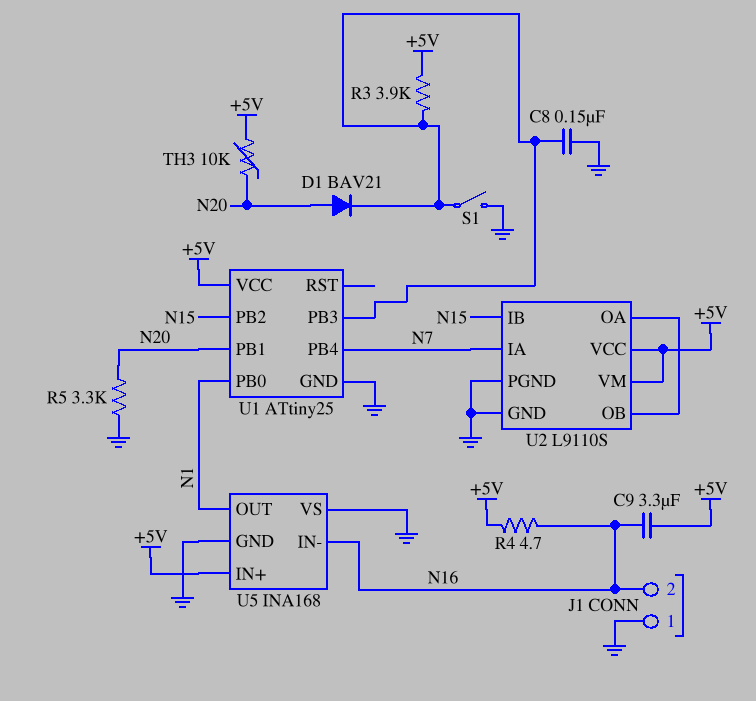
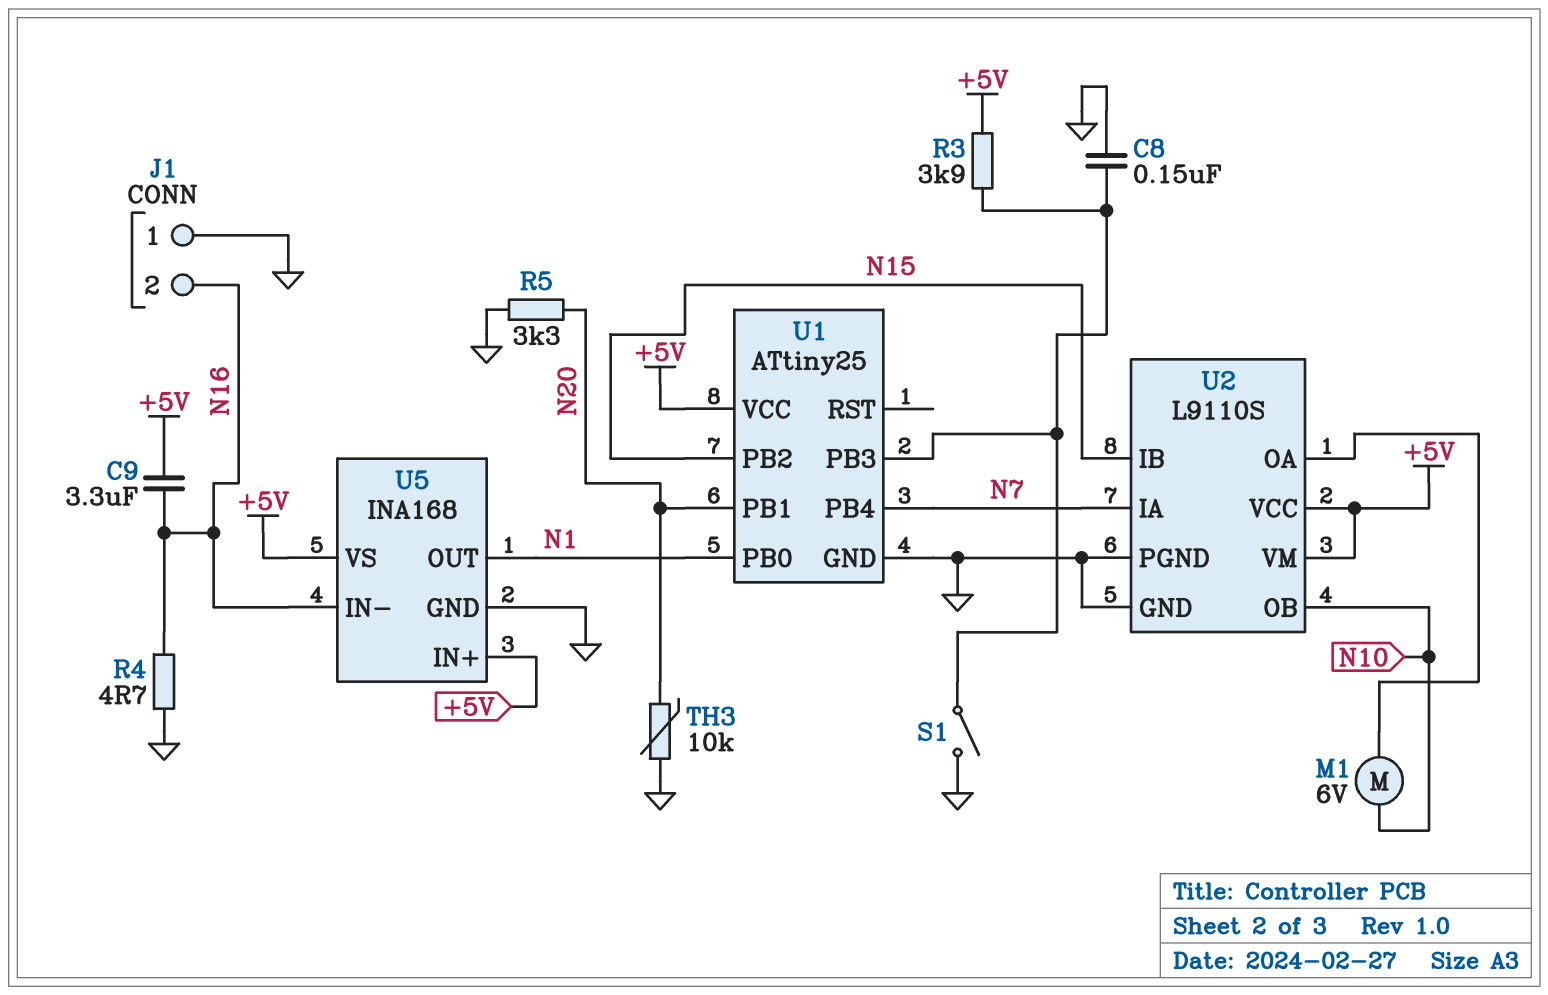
D1: diode BAV21 (A N20, K U1/PB3) -> none
M1: none -> motor 6V (N10, U2/OA)
R4: 4.7 (+5V, N16) -> 4.7 (GND, N16)
TH3: 10k (+5V, N20) -> 10k (GND, N20)
U2 pin OB: U2/OA -> N10
U5 pin VS: GND -> +5V

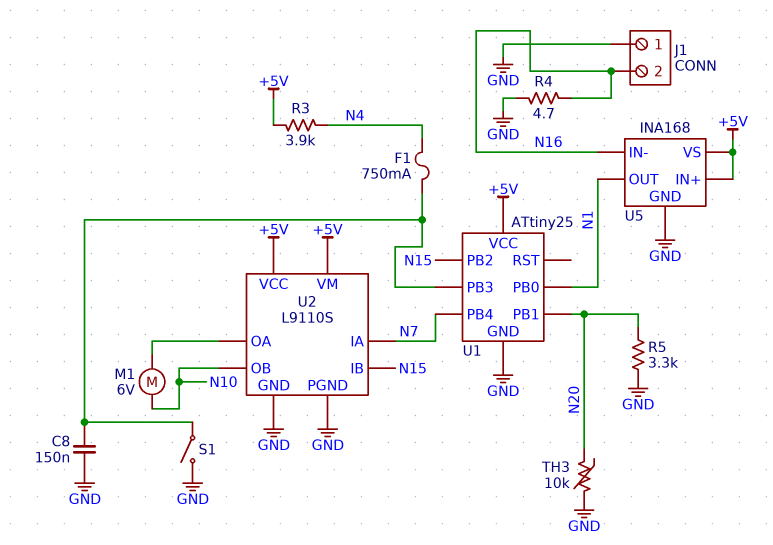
C9: 3.3uF (+5V, N16) -> none
F1: none -> 750mA (N4, U1/PB3)
R3: 3.9k (+5V, U1/PB3) -> 3.9k (+5V, N4)

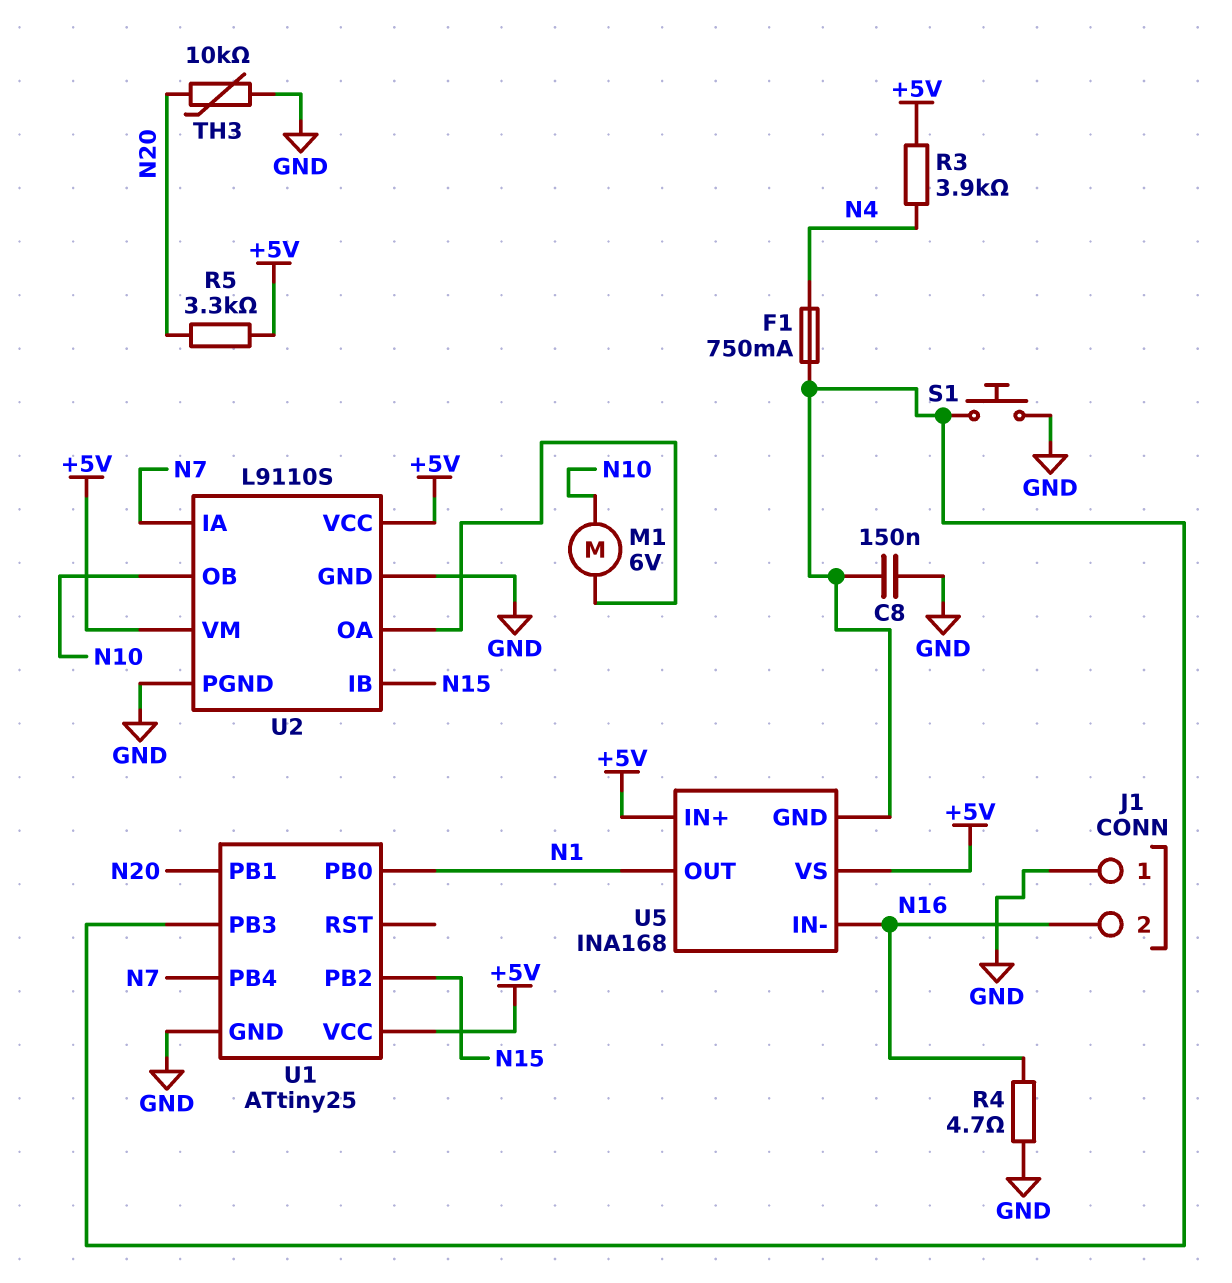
R5: 3.3k (GND, N20) -> 3.3k (+5V, N20)
S1: switch (GND, U1/PB3) -> button (GND, U1/PB3)
U5 pin GND: GND -> U1/PB3

